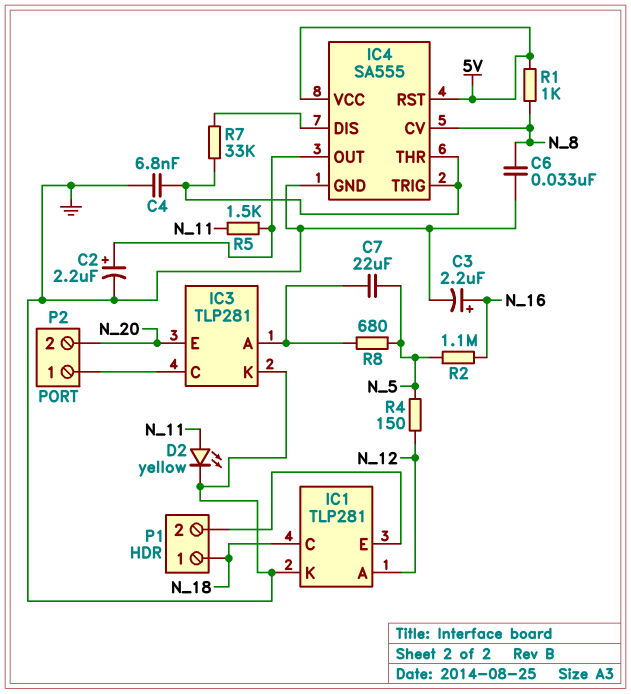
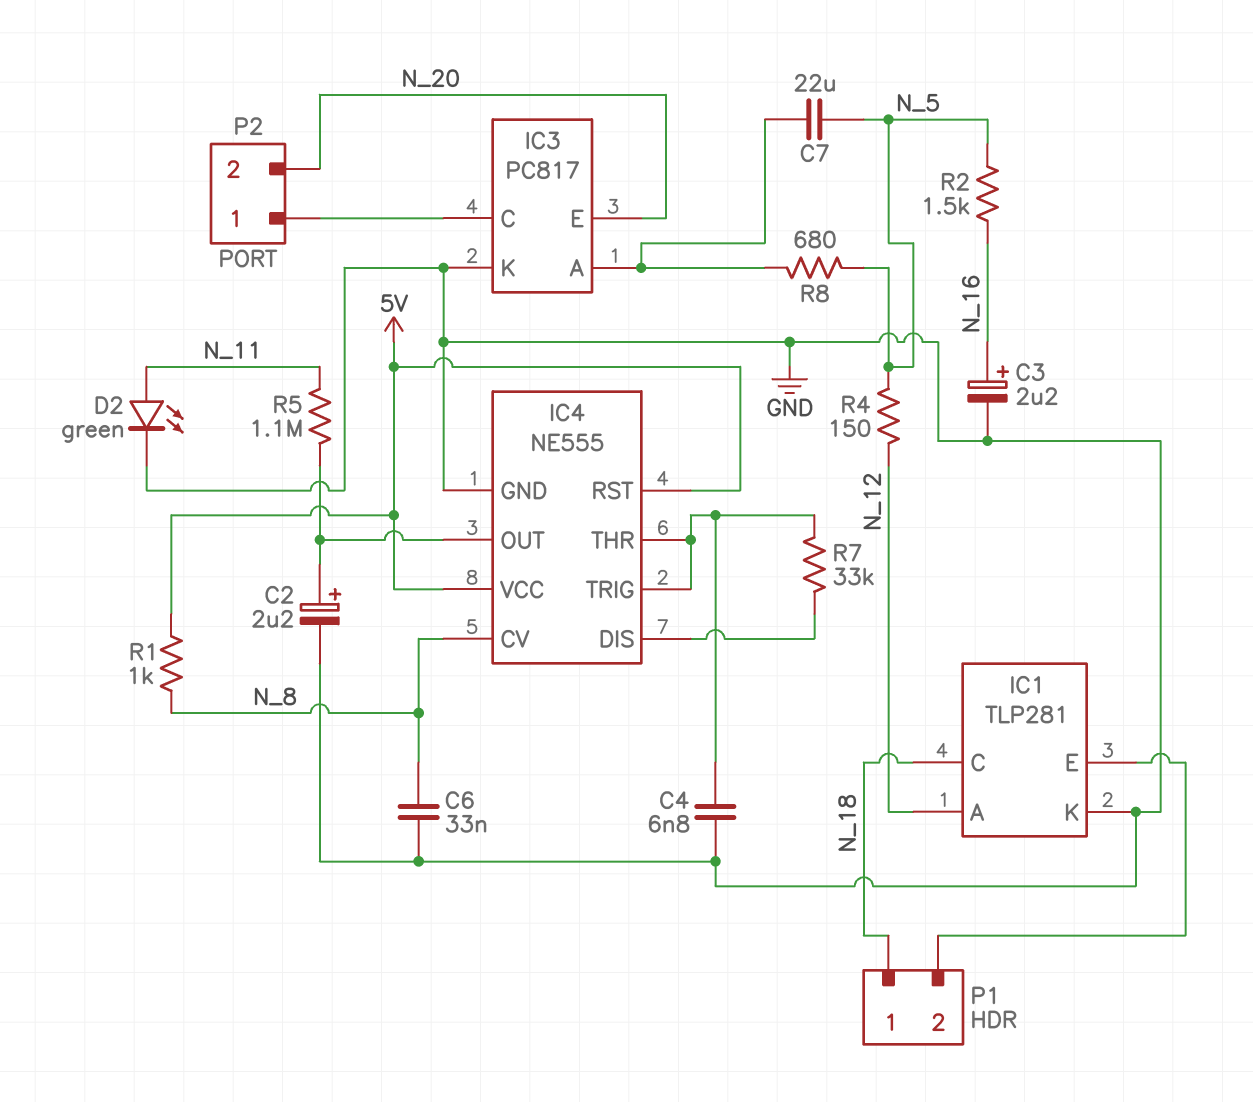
D2: LED yellow (A N_11, K GND) -> LED green (A N_11, K GND)
IC3: TLP281 -> PC817
IC4: SA555 -> NE555
R2: 1.1M (N_5, N_16) -> 1.5k (N_5, N_16)
R5: 1.5k (IC4/OUT, N_11) -> 1.1M (IC4/OUT, N_11)

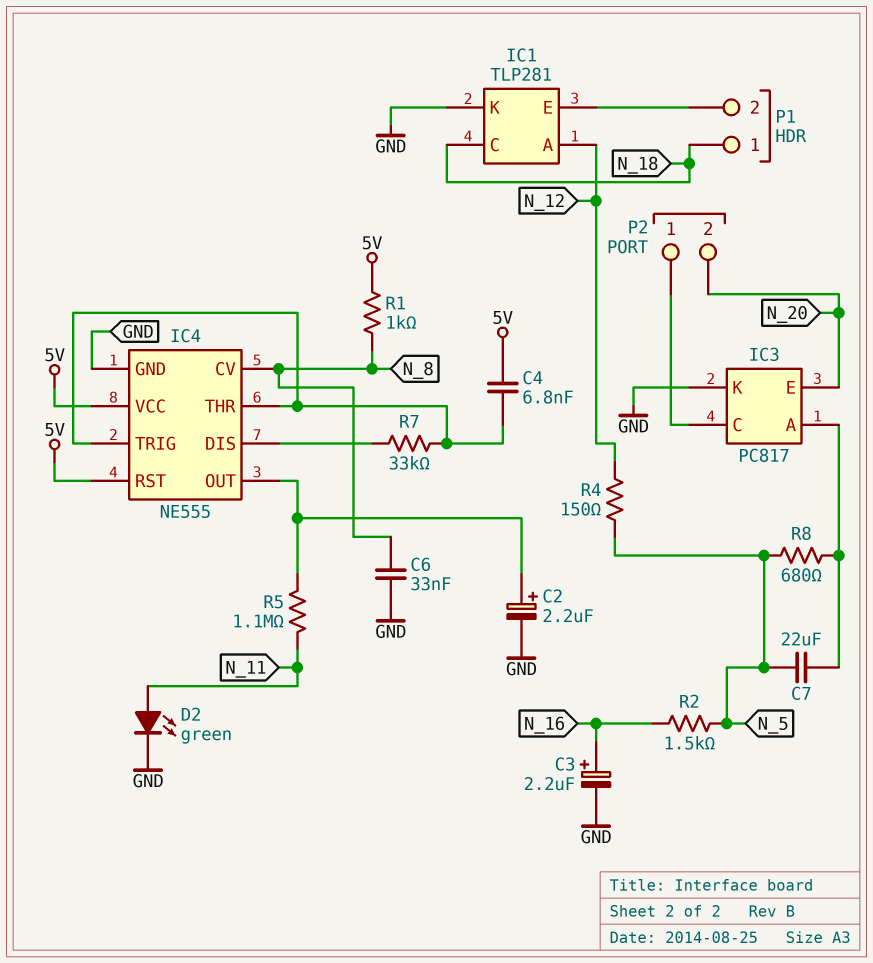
C4: 6.8nF (GND, IC4/THR) -> 6.8nF (5V, IC4/THR)

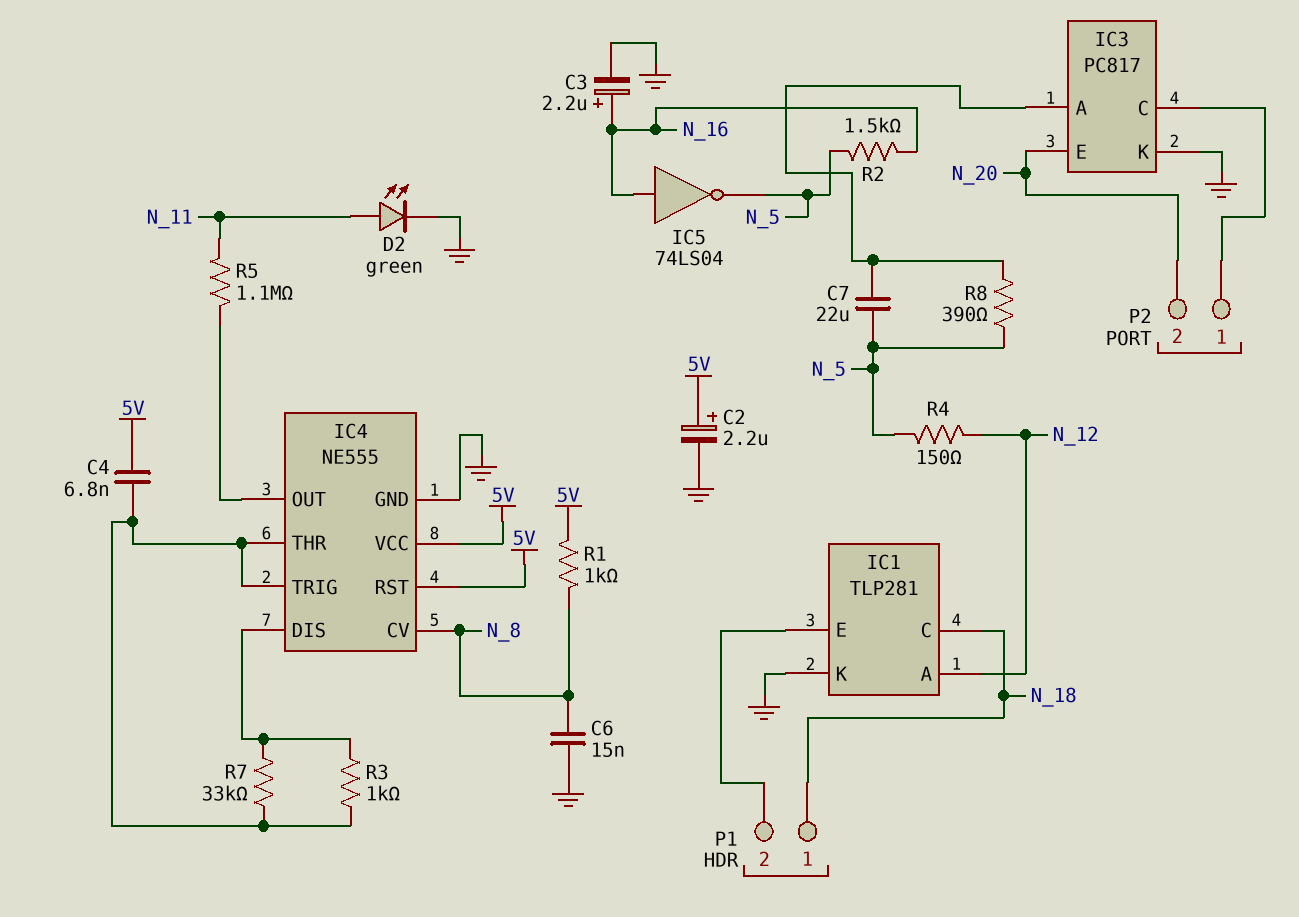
C2: 2.2uF (plus IC4/OUT, minus GND) -> 2.2uF (plus 5V, minus GND)
C6: 33nF (GND, N_8) -> 15nF (GND, N_8)
IC5: none -> NOT 74LS04 (in N_16, out N_5)
R3: none -> 1k (IC4/DIS, IC4/THR)
R8: 680 (IC3/A, N_5) -> 390 (IC3/A, N_5)

